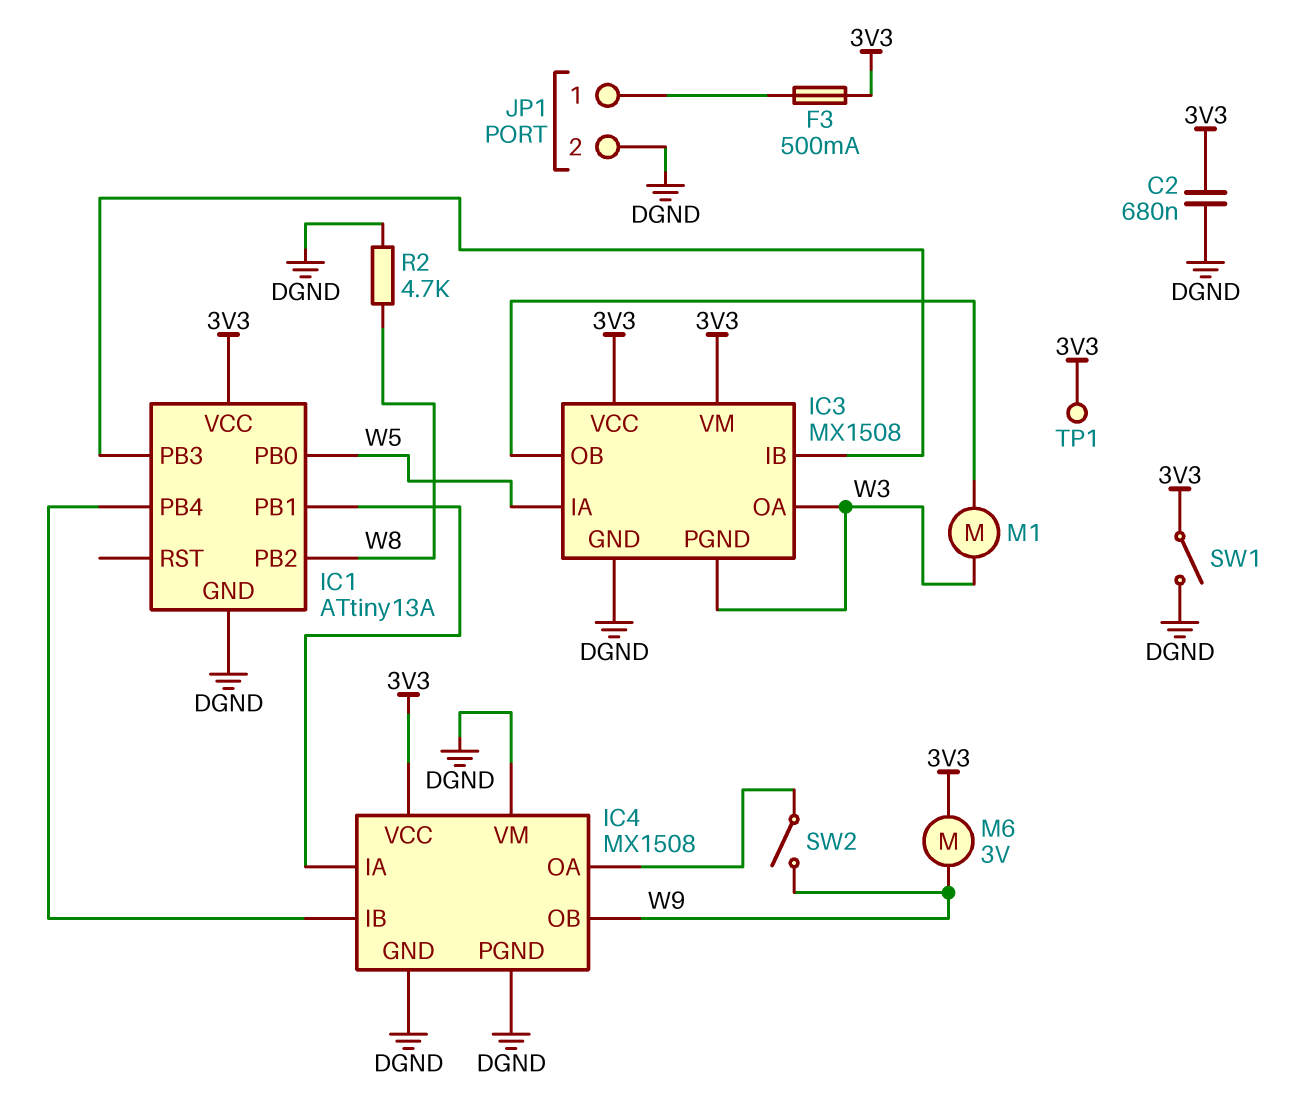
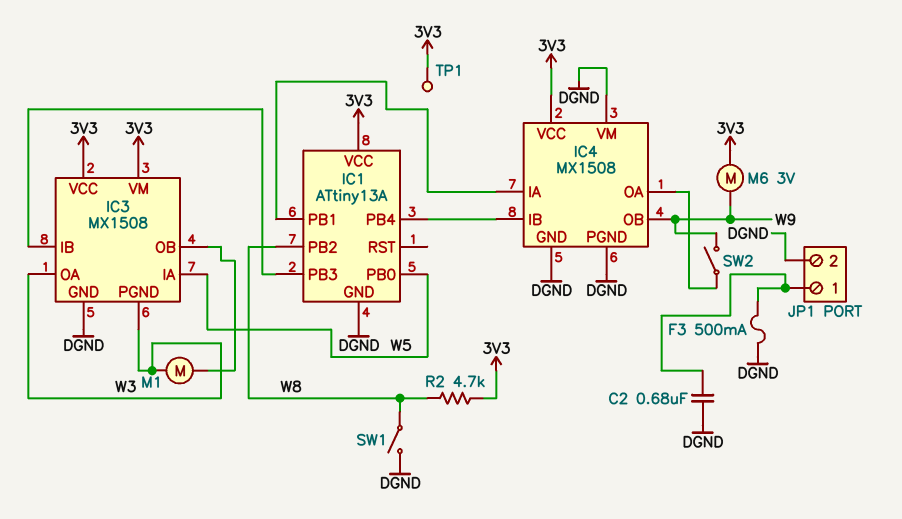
C2: 680nF (3V3, DGND) -> 680nF (DGND, JP1/1)
F3: 500mA (3V3, JP1/1) -> 500mA (DGND, JP1/1)
R2: 4.7k (DGND, W8) -> 4.7k (3V3, W8)
SW1: switch (3V3, DGND) -> switch (DGND, W8)

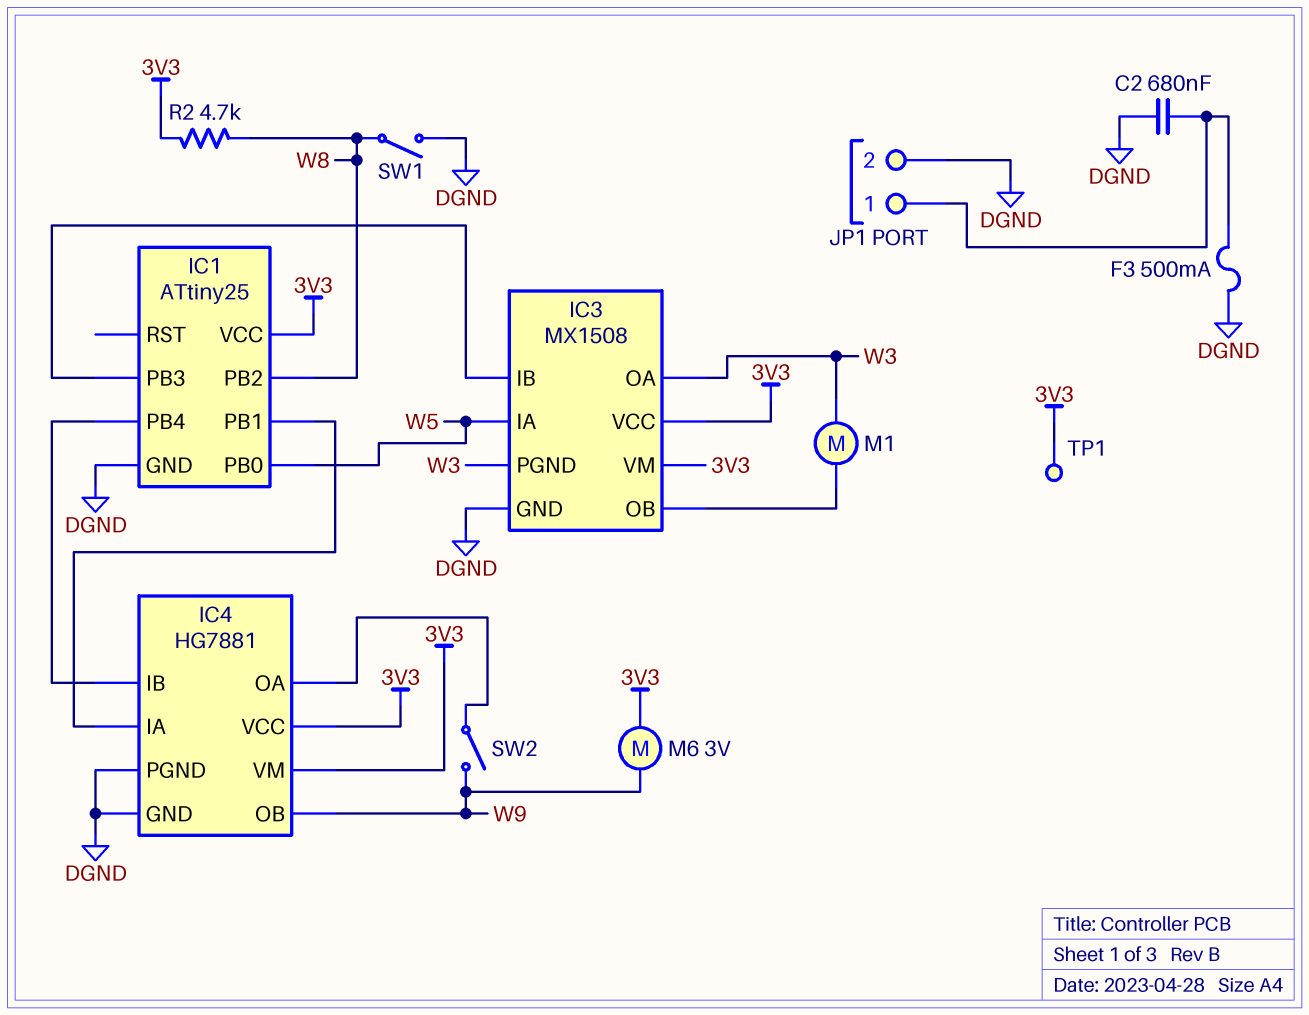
IC1: ATtiny13A -> ATtiny25
IC4: MX1508 -> HG7881
IC4 pin VM: DGND -> 3V3

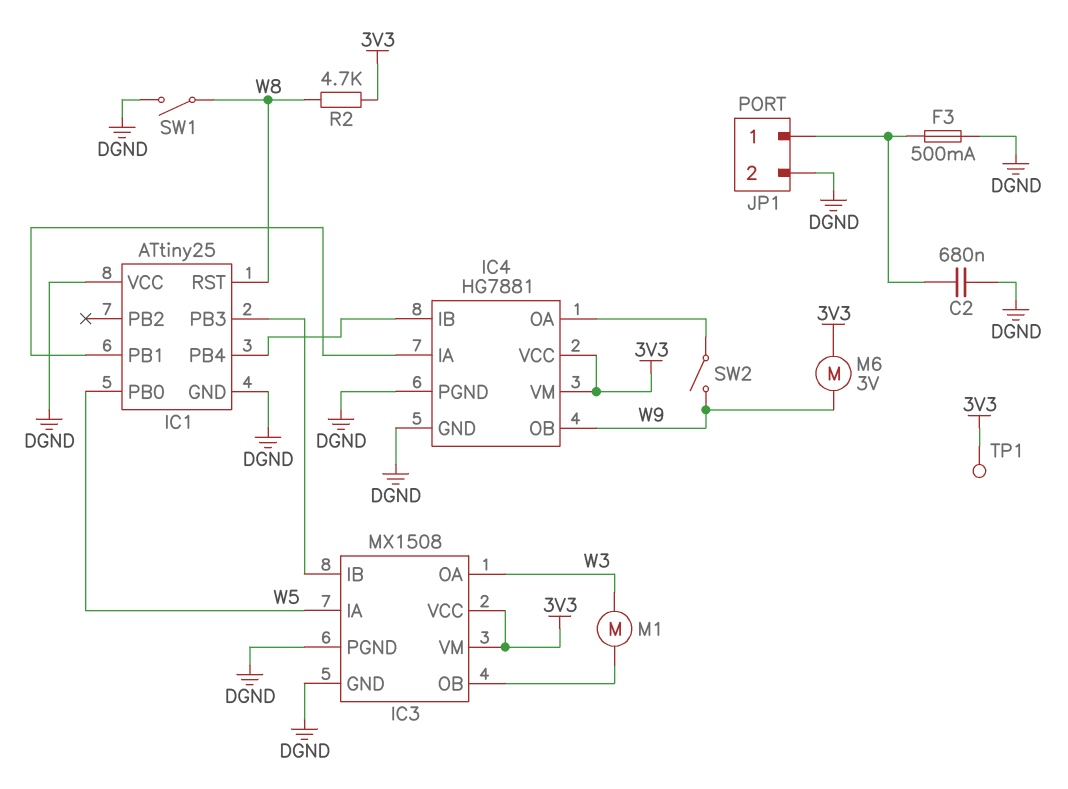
IC1 pin PB2: W8 -> none
IC1 pin RST: none -> W8
IC1 pin VCC: 3V3 -> DGND
IC3 pin PGND: W3 -> DGND

